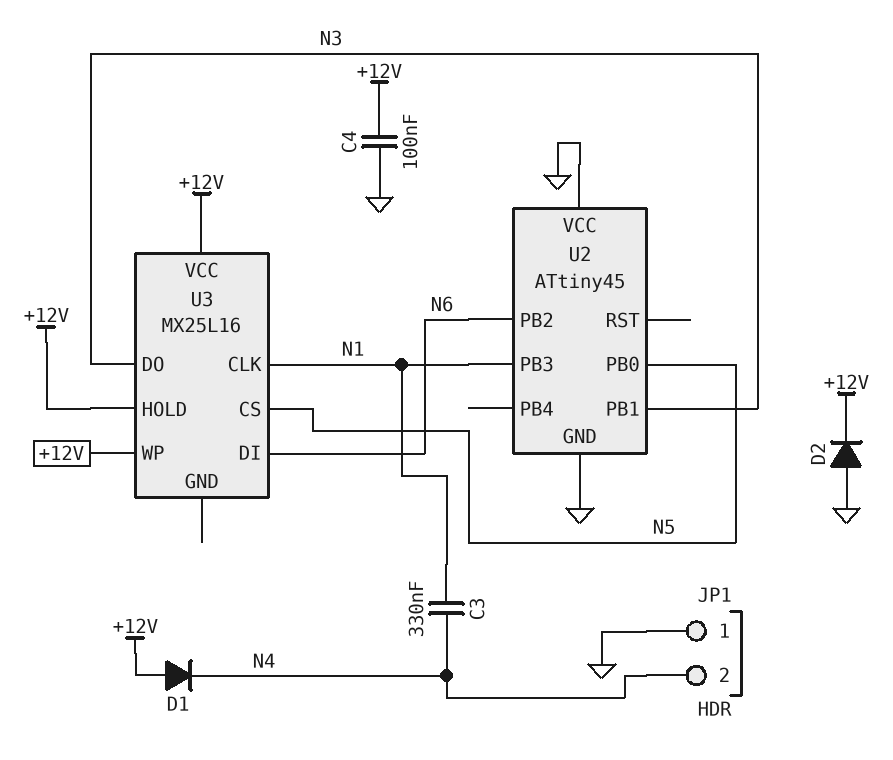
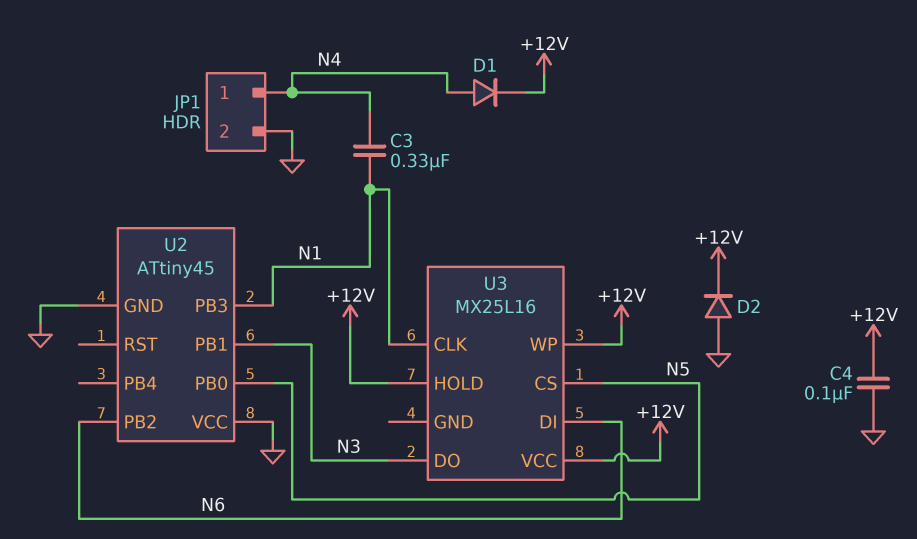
D1: diode (A +12V, K N4) -> diode (A N4, K +12V)
JP1 pin 1: GND -> N4
JP1 pin 2: N4 -> GND

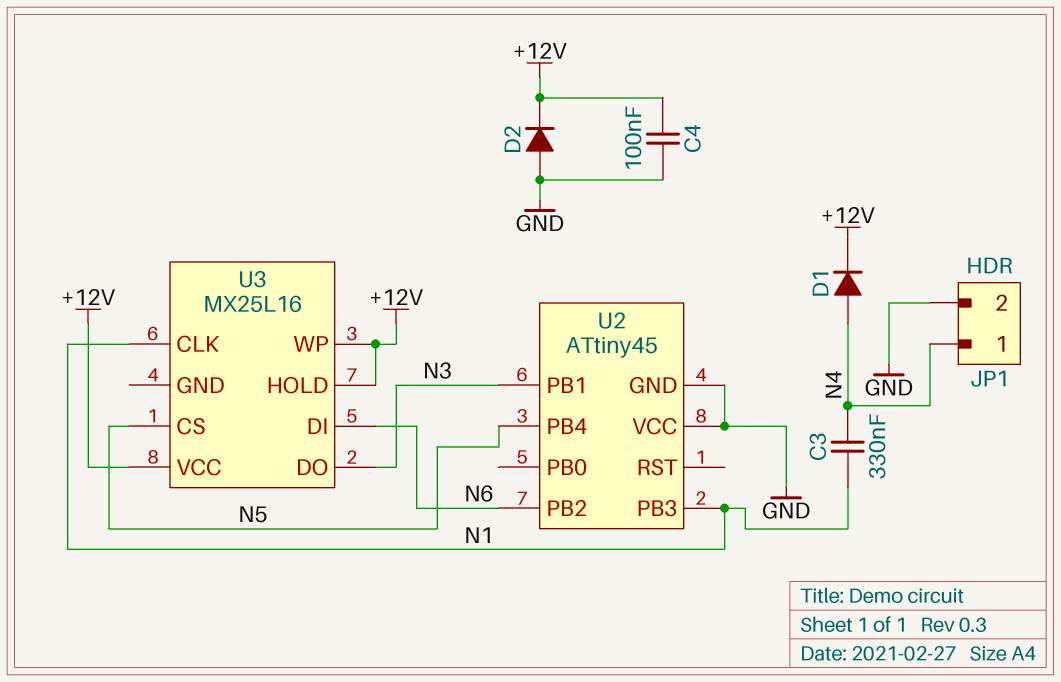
U2 pin PB0: N5 -> none
U2 pin PB4: none -> N5

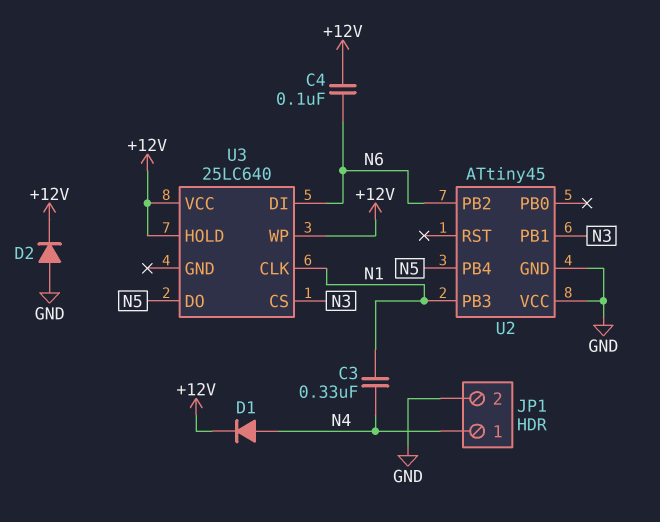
C4: 100nF (+12V, GND) -> 100nF (+12V, N6)
U3: MX25L16 -> 25LC640
U3 pin CS: N5 -> N3
U3 pin DO: N3 -> N5

